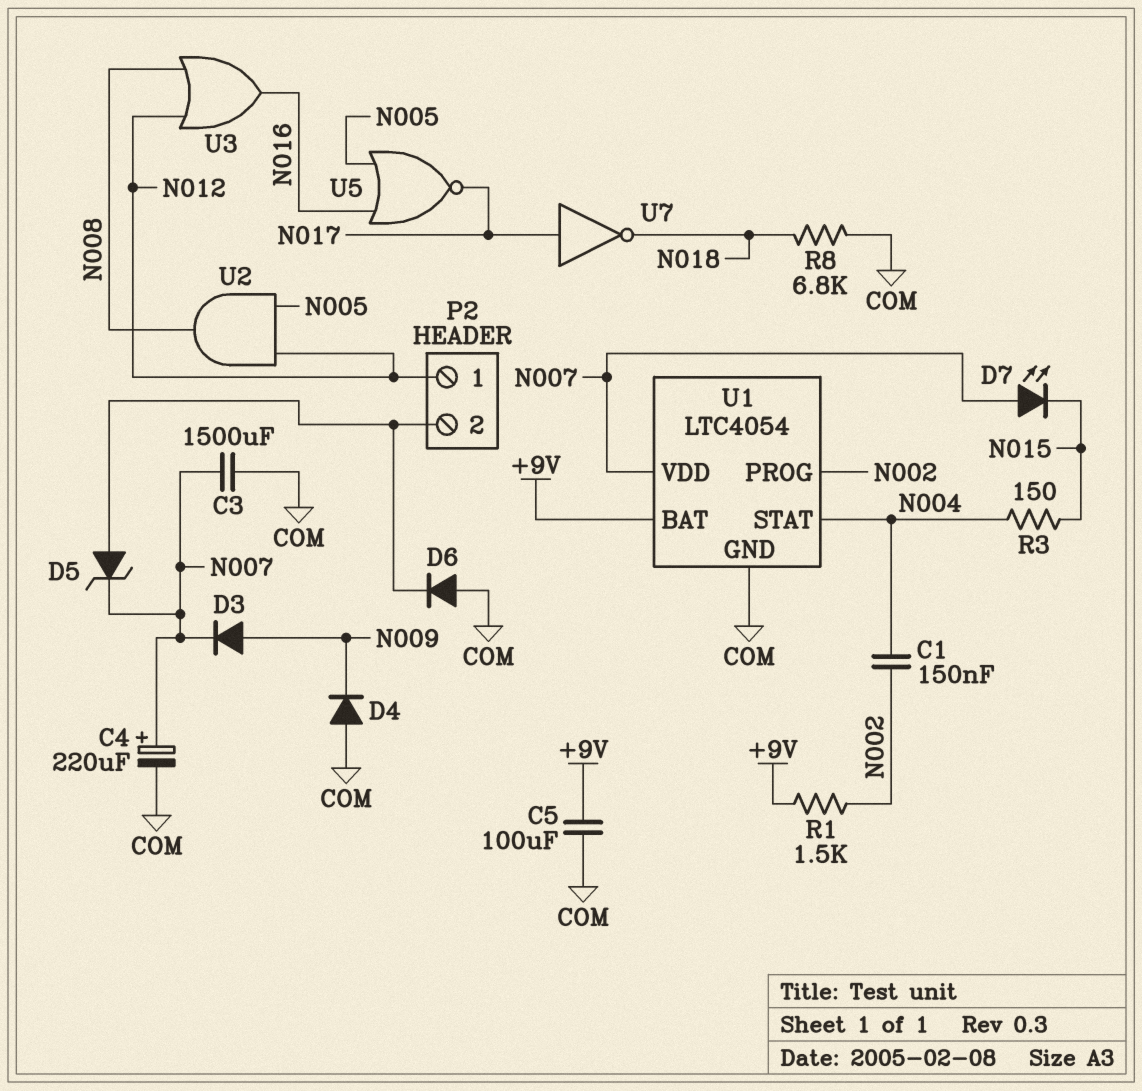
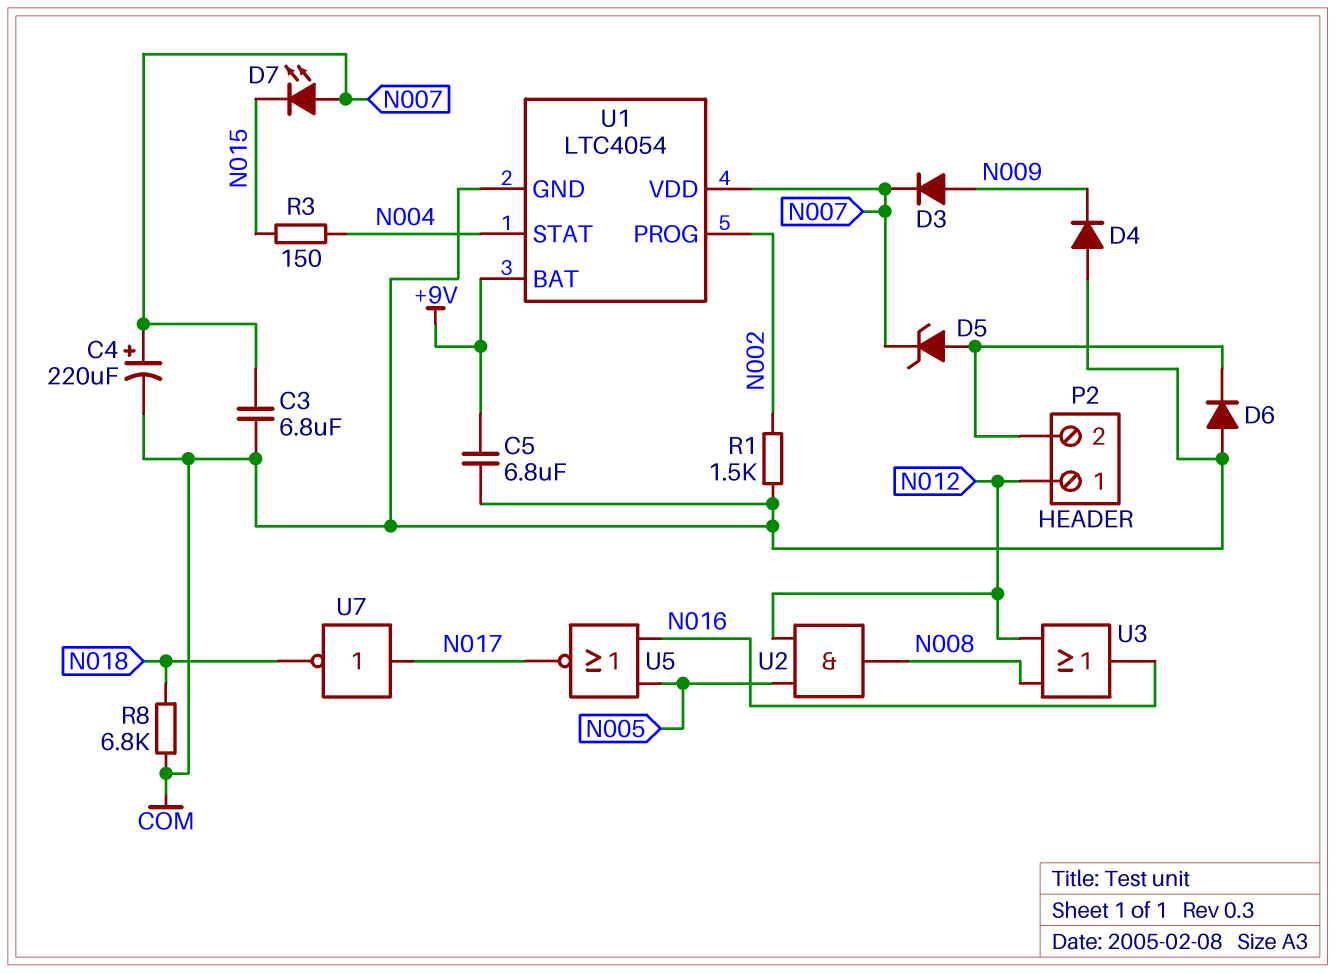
C1: 150nF (N002, N004) -> none
C3: 1500uF (COM, N007) -> 6.8uF (COM, N007)
C5: 100uF (+9V, COM) -> 6.8uF (+9V, COM)
R1: 1.5k (+9V, N002) -> 1.5k (COM, N002)

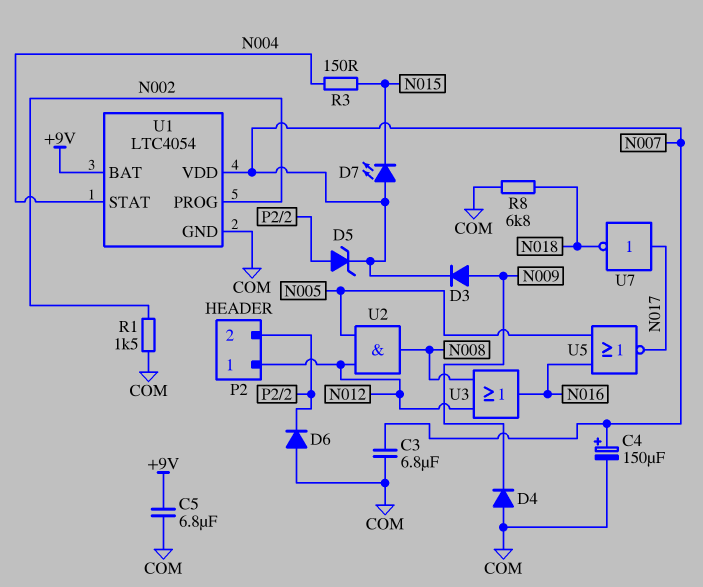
C4: 220uF (plus N007, minus COM) -> 150uF (plus N007, minus COM)

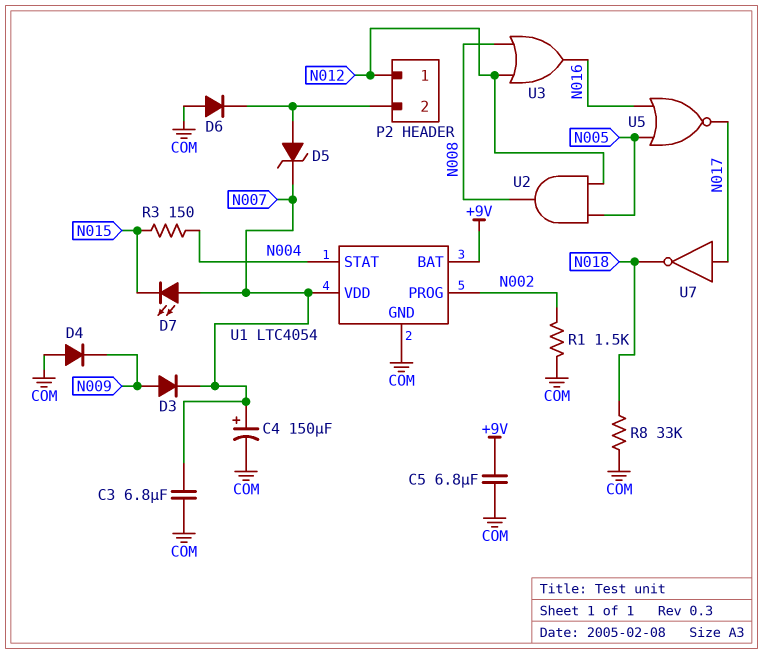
R8: 6.8k (COM, N018) -> 33k (COM, N018)

